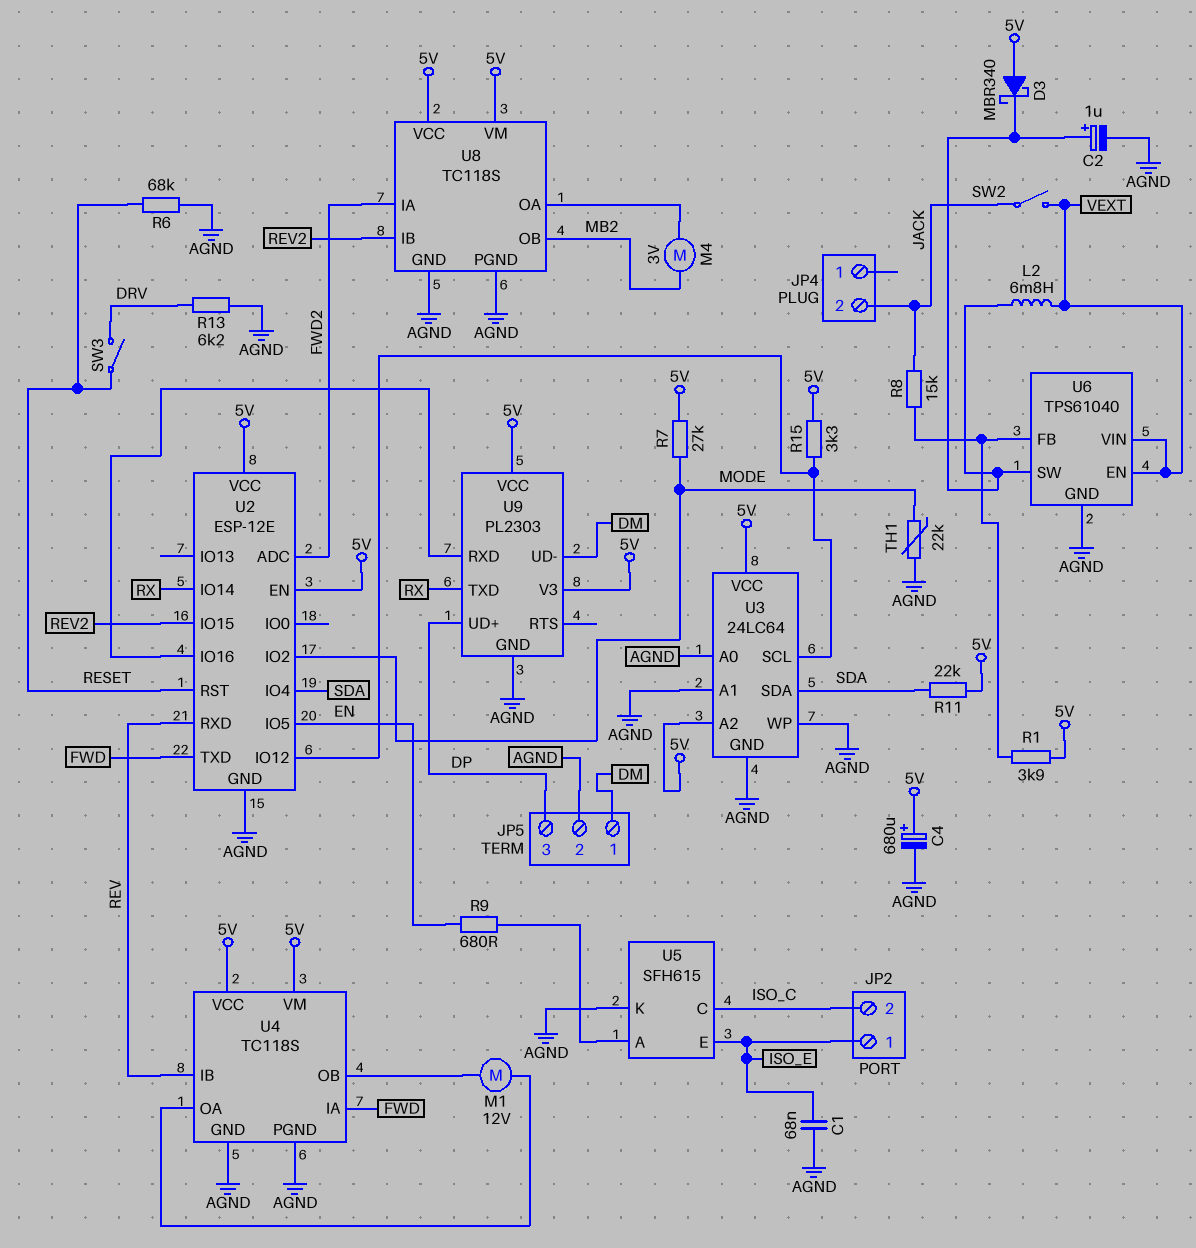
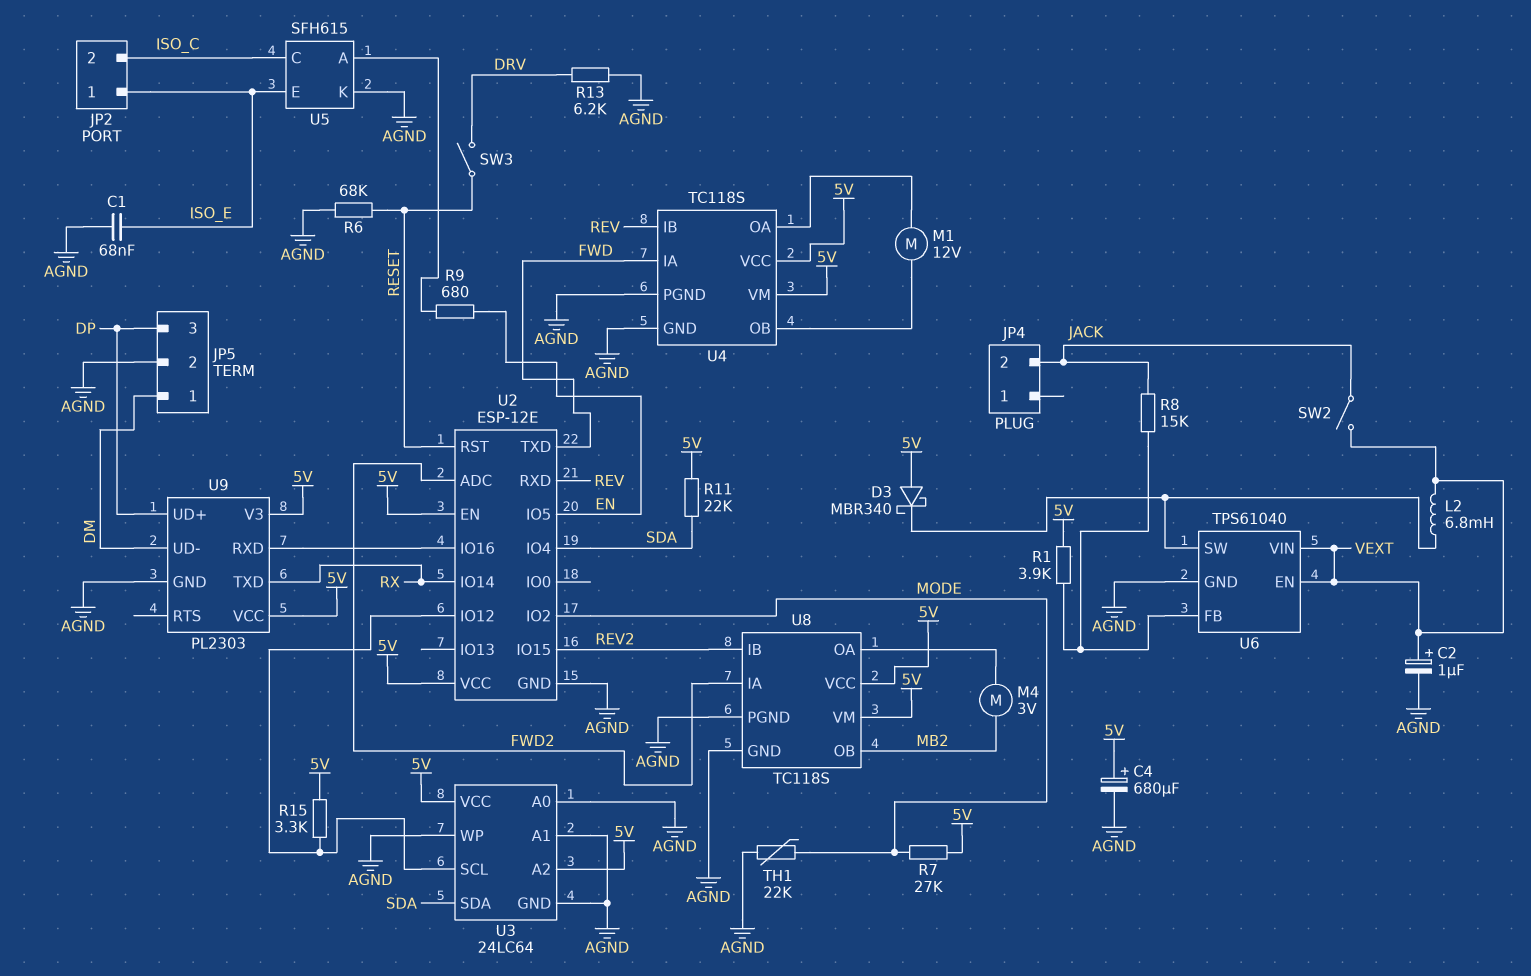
C2: 1uF (plus U6/SW, minus AGND) -> 1uF (plus VEXT, minus AGND)

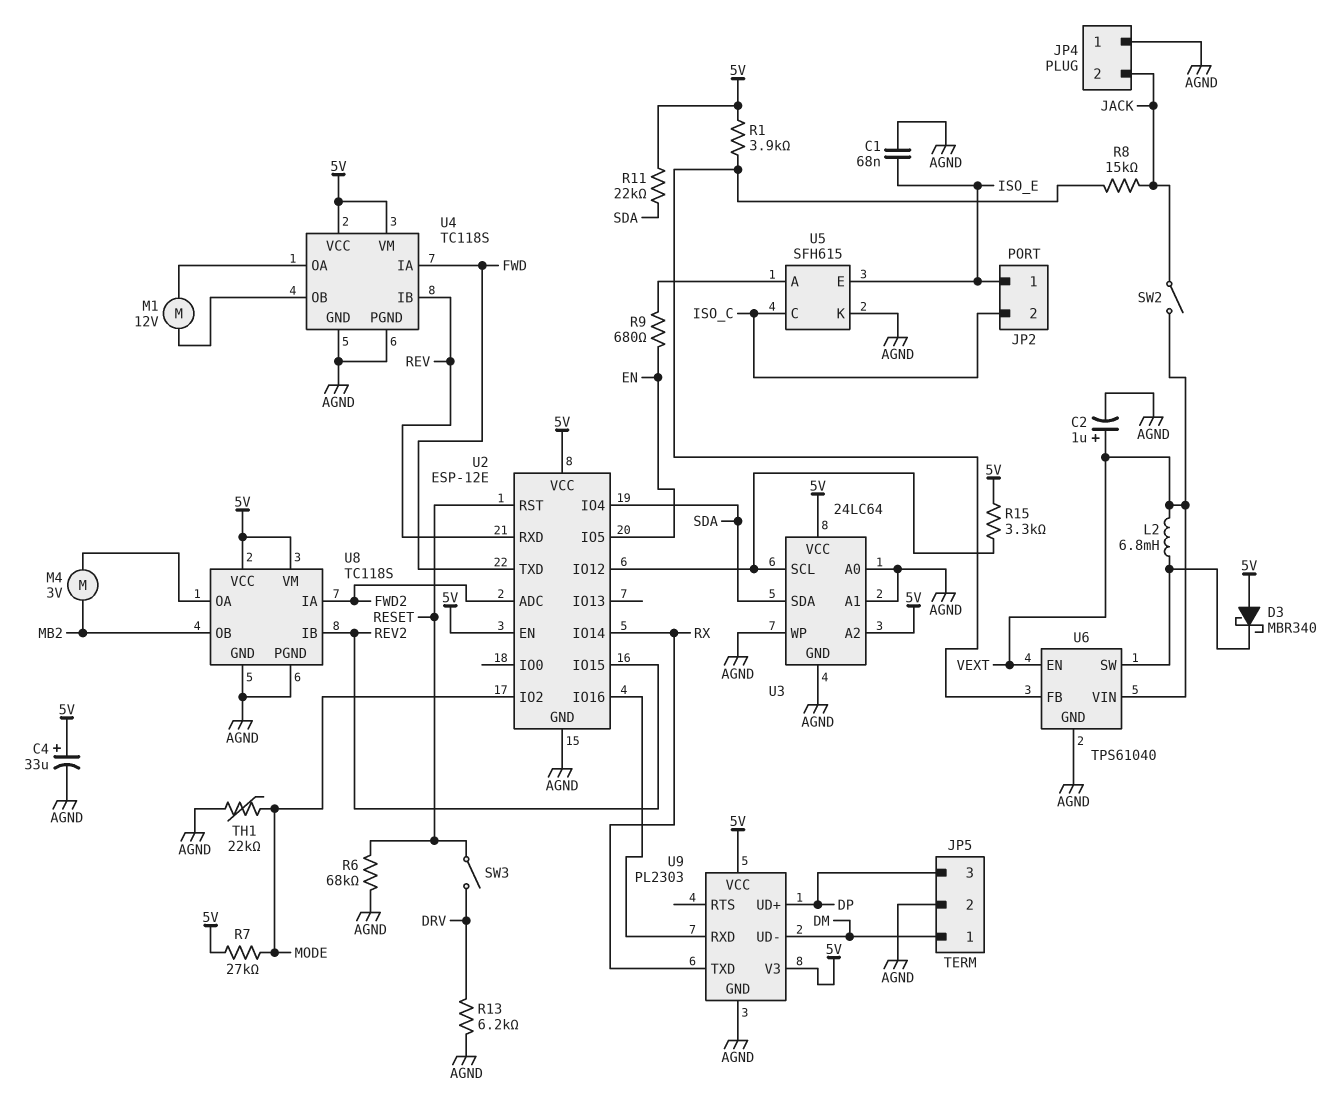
C4: 680uF (plus 5V, minus AGND) -> 33uF (plus 5V, minus AGND)
JP4 pin 1: none -> AGND

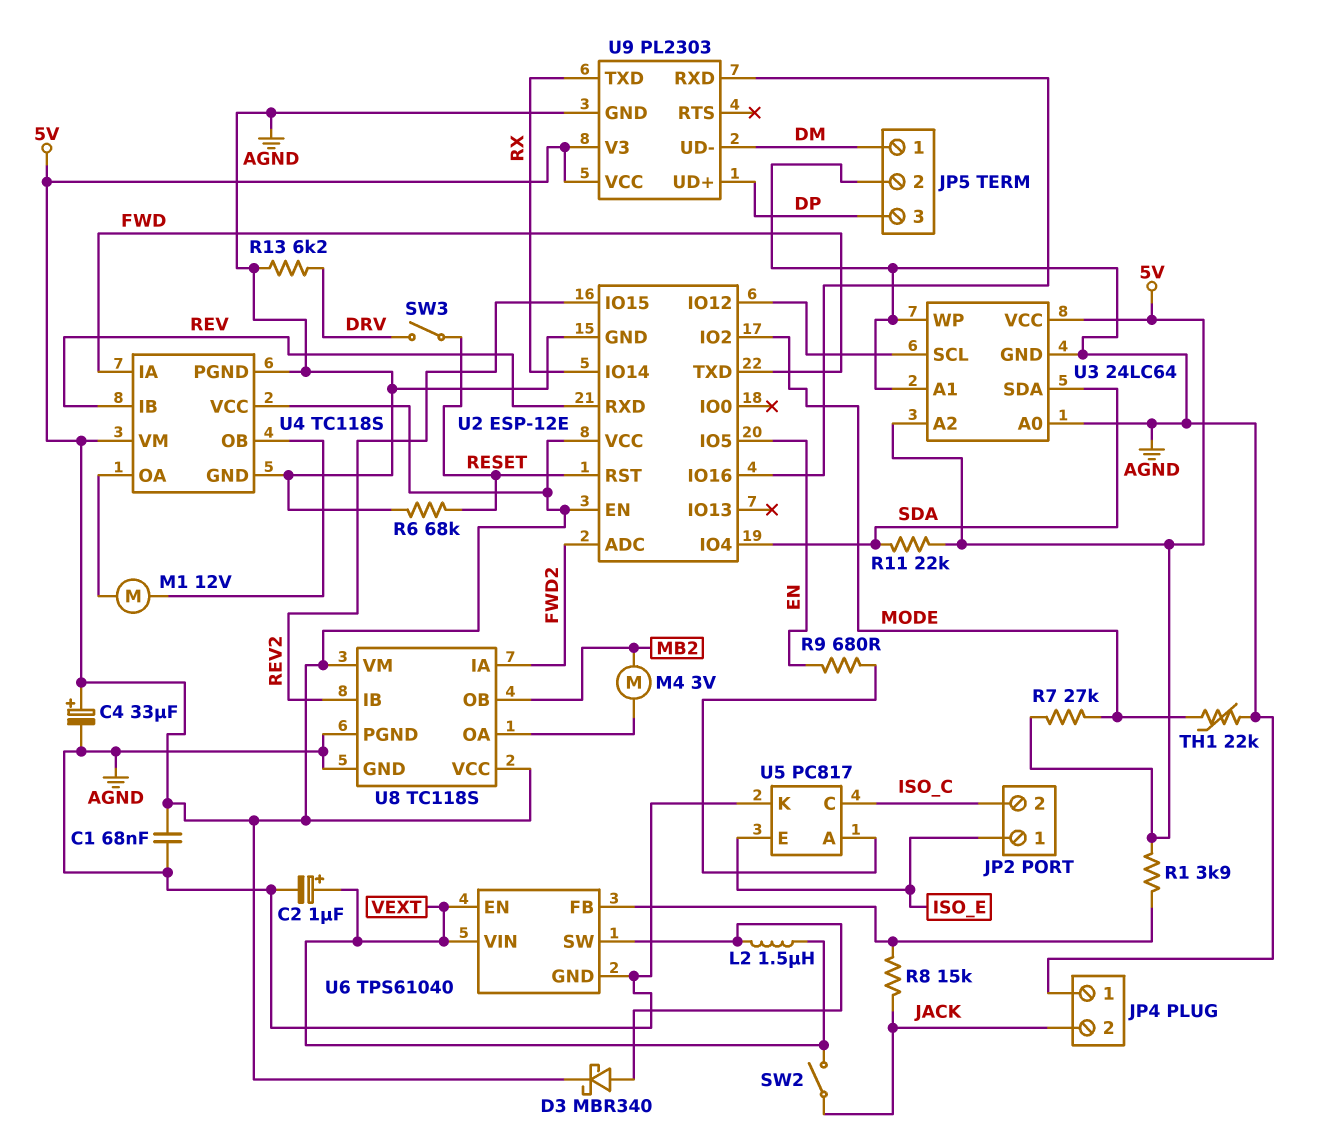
C1: 68nF (AGND, ISO_E) -> 68nF (5V, AGND)
D3: schottky MBR340 (A 5V, K U6/SW) -> schottky MBR340 (A U6/SW, K 5V)
L2: 6.8mH (U6/SW, VEXT) -> 1.5uH (U6/SW, VEXT)
R15: 3.3k (5V, U2/IO12) -> none
U5: SFH615 -> PC817

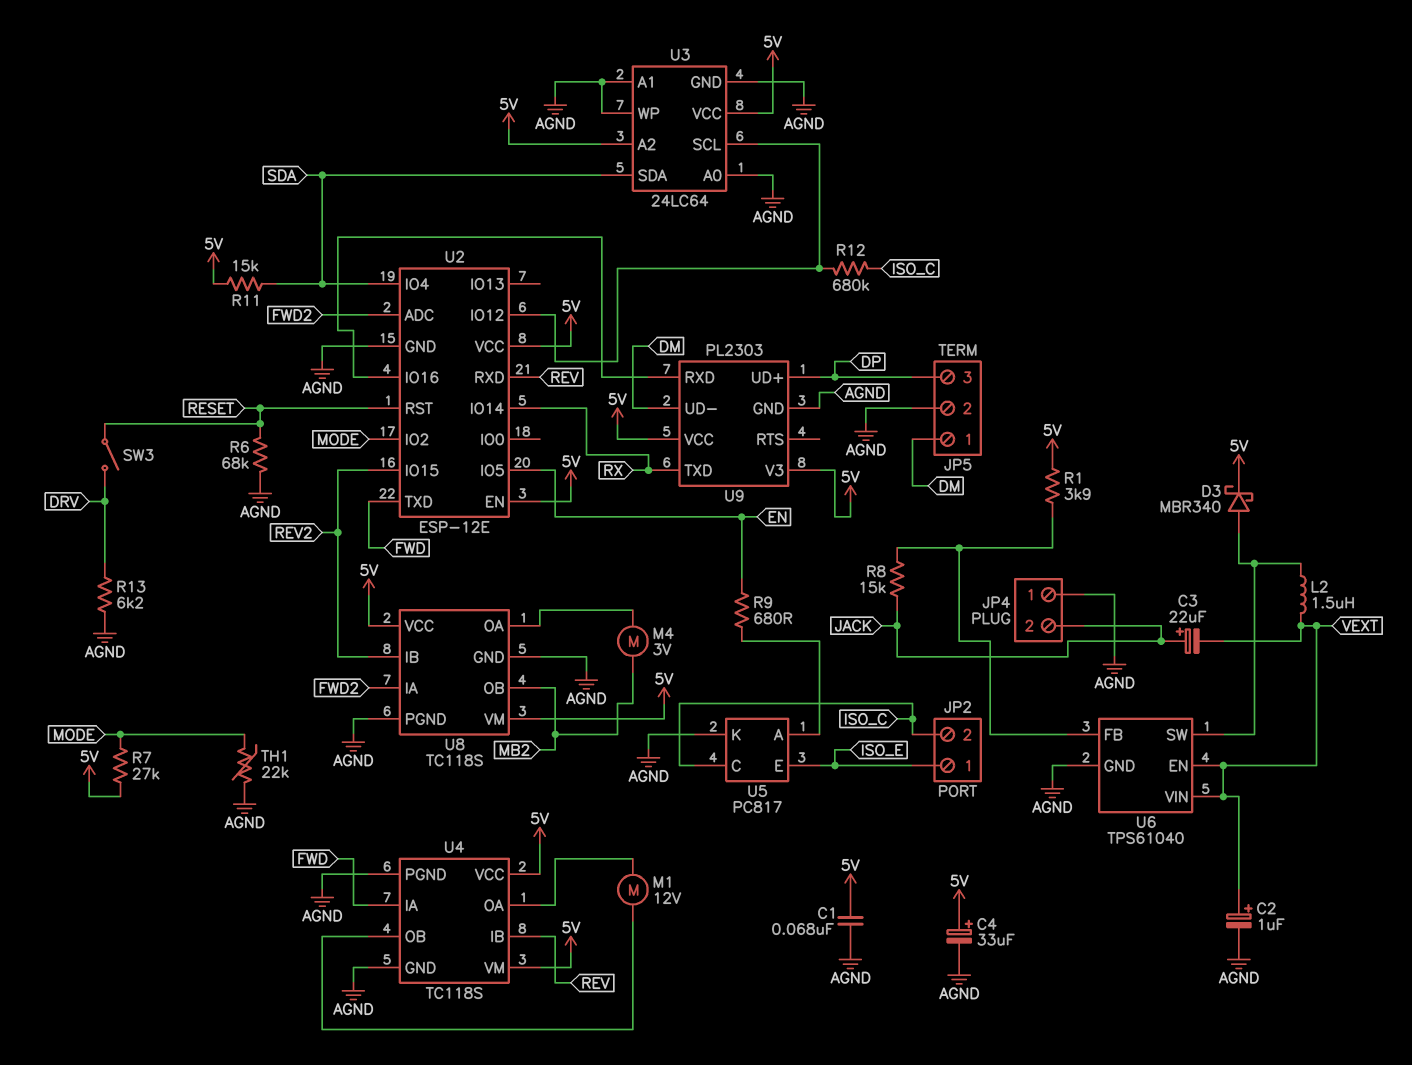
C3: none -> 22uF (plus JACK, minus VEXT)
R11: 22k (5V, SDA) -> 15k (5V, SDA)
R12: none -> 680k (ISO_C, U2/IO12)
SW2: switch (JACK, VEXT) -> none

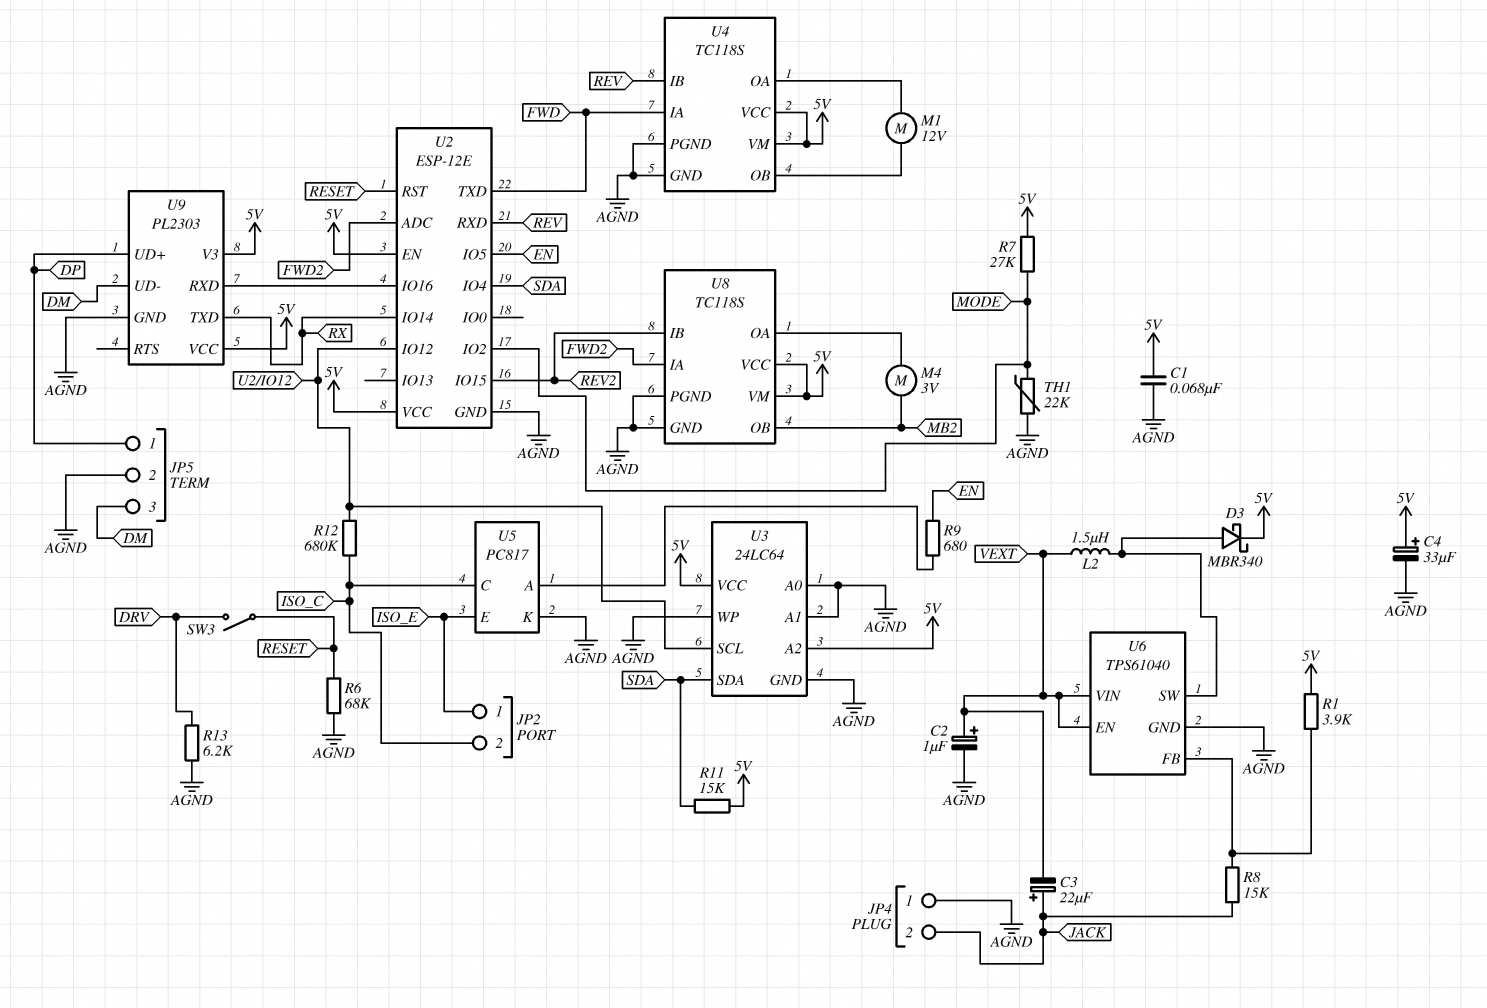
JP5 pin 1: DM -> DP
JP5 pin 3: DP -> DM

